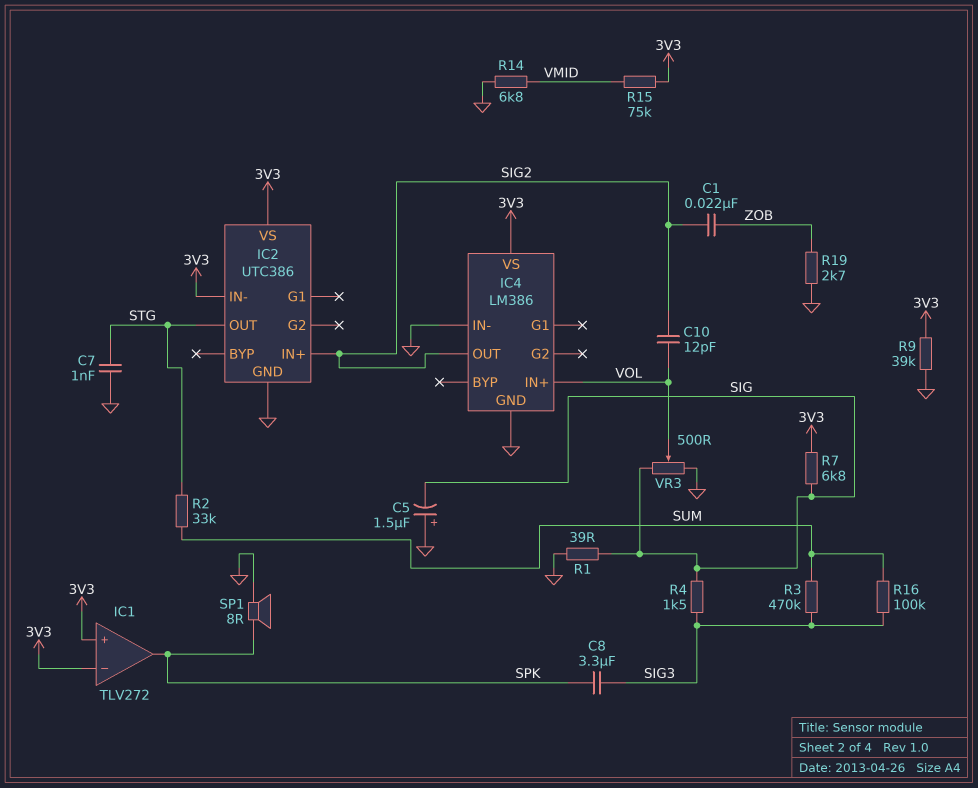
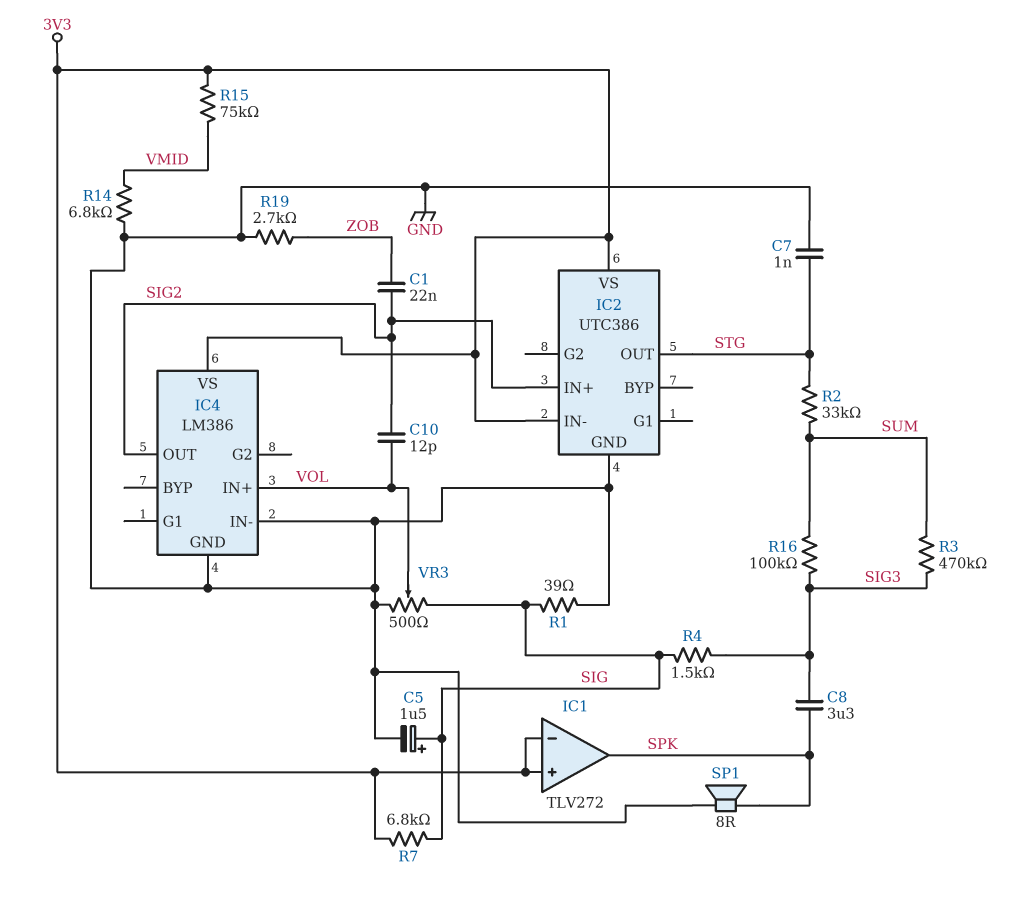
C5: 1.5uF (plus GND, minus SIG) -> 1.5uF (plus SIG, minus GND)
R9: 39k (3V3, GND) -> none

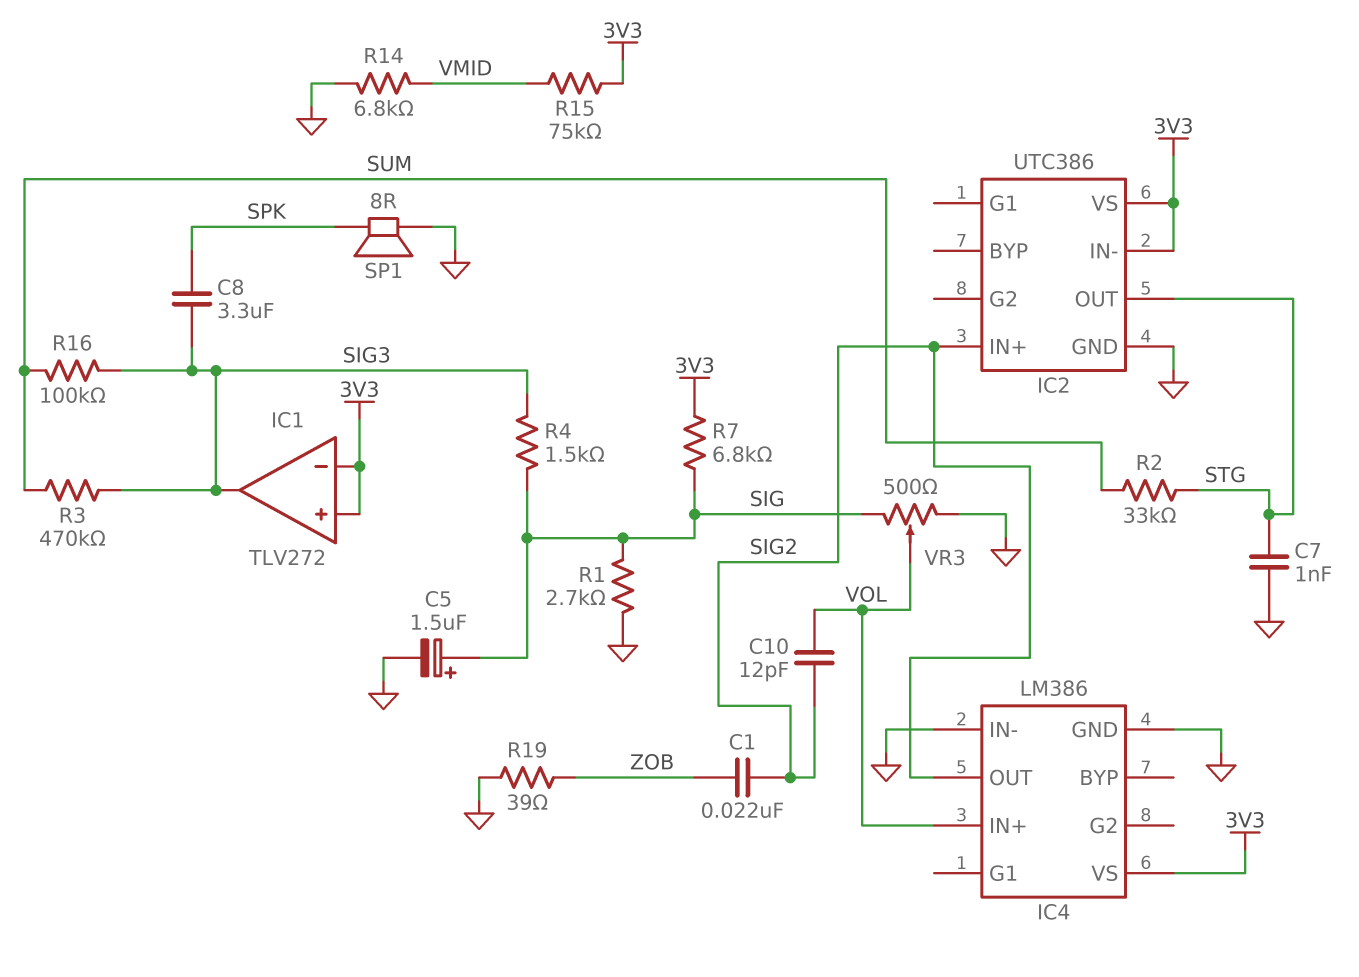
IC1 pin out: SPK -> SIG3
R1: 39 (GND, SIG) -> 2.7k (GND, SIG)
R19: 2.7k (GND, ZOB) -> 39 (GND, ZOB)

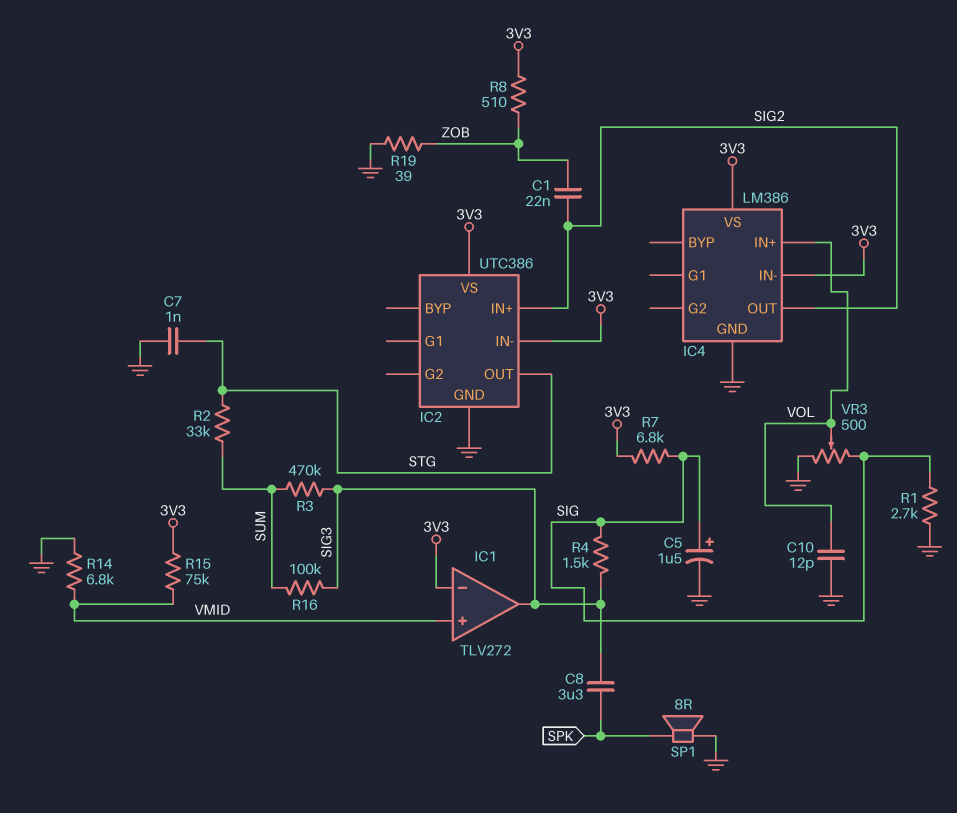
C10: 12pF (SIG2, VOL) -> 12pF (GND, VOL)
IC1 pin in+: 3V3 -> VMID
IC4 pin IN-: GND -> 3V3
R8: none -> 510 (3V3, ZOB)

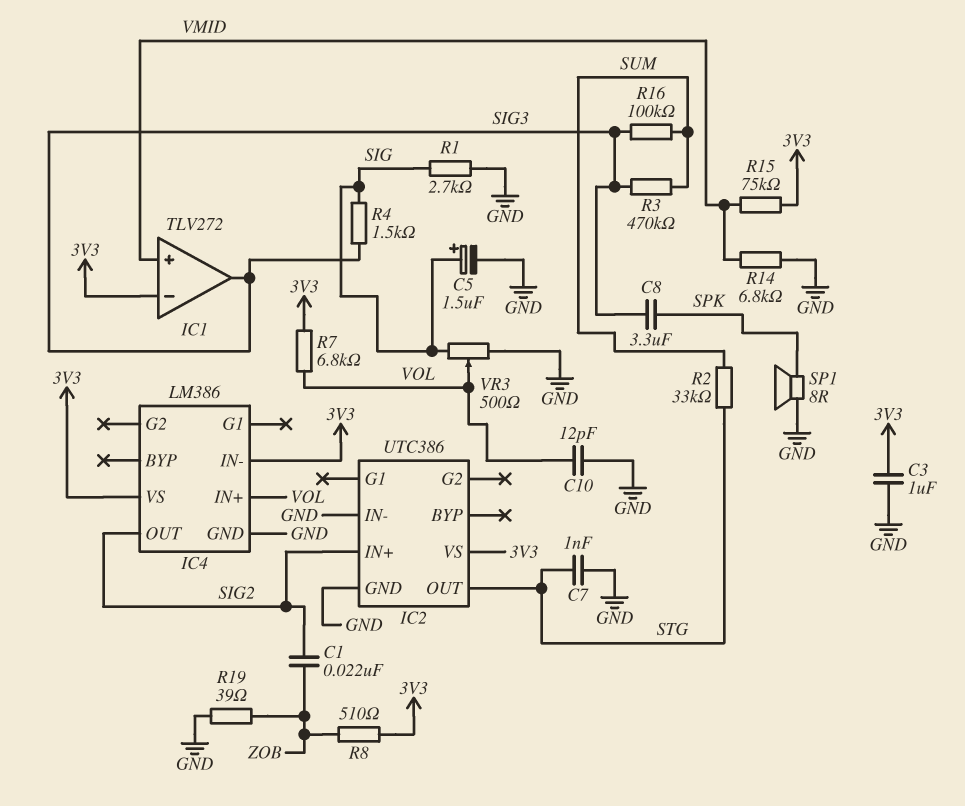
C3: none -> 1uF (3V3, GND)
IC2 pin IN-: 3V3 -> GND
R7: 6.8k (3V3, SIG) -> 6.8k (3V3, VOL)

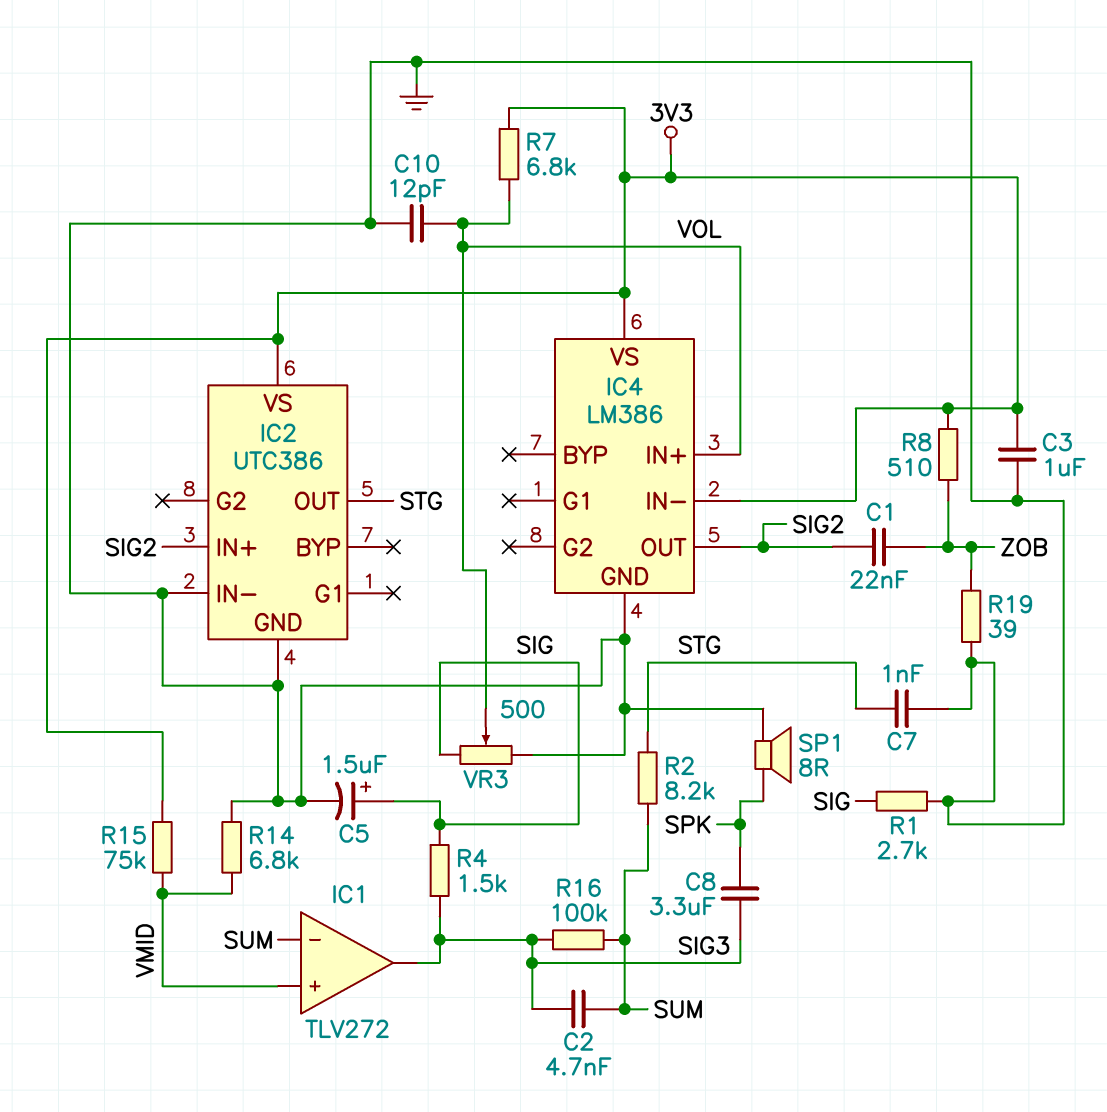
C2: none -> 4.7nF (SIG3, SUM)
IC1 pin in-: 3V3 -> SUM
R2: 33k (STG, SUM) -> 8.2k (STG, SUM)
R3: 470k (SIG3, SUM) -> none

